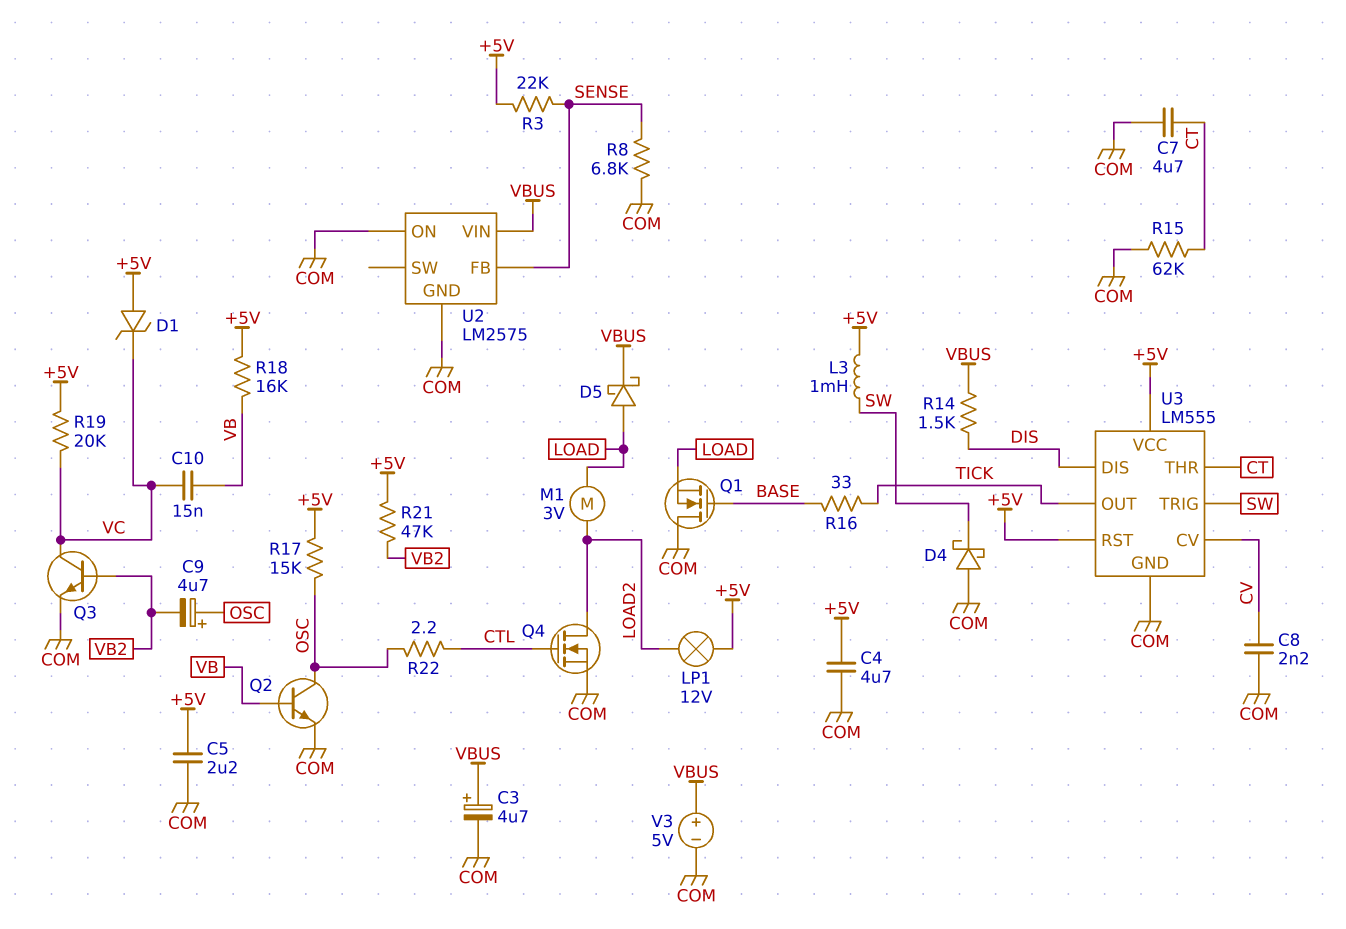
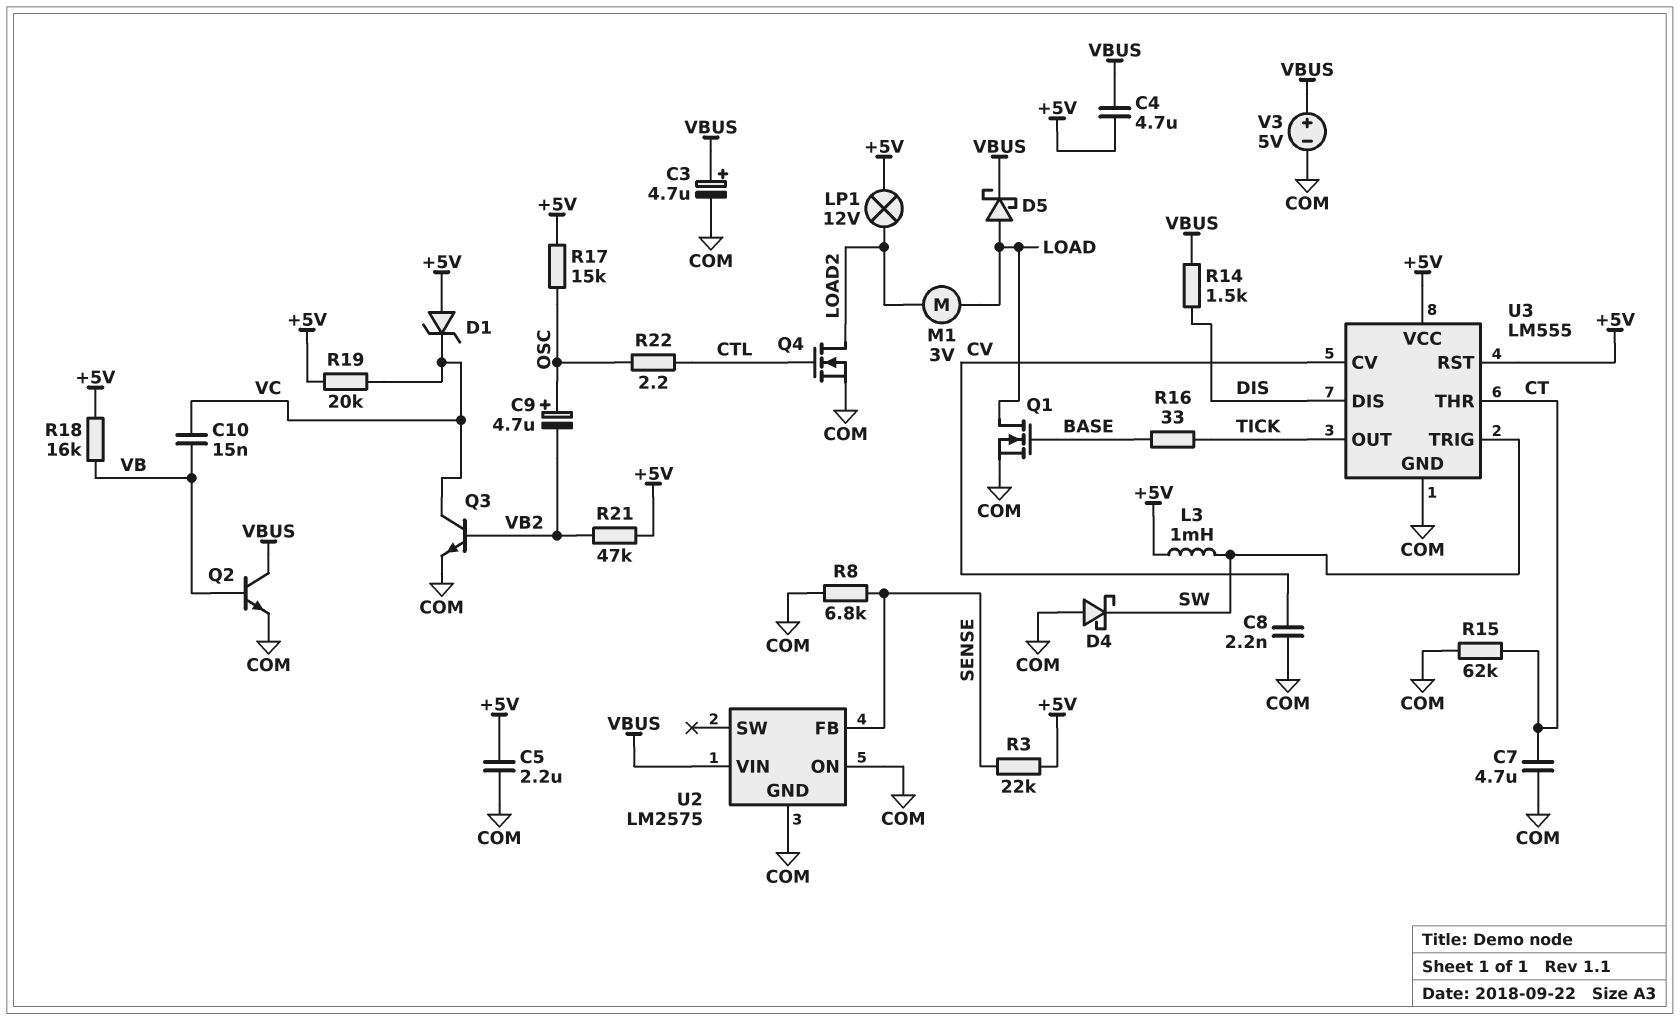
C4: 4.7uF (+5V, COM) -> 4.7uF (+5V, VBUS)
Q1: NMOS (G BASE, D COM, S LOAD) -> NMOS (G BASE, D LOAD, S COM)
Q2: NPN (B VB, C OSC, E COM) -> NPN (B VB, C VBUS, E COM)

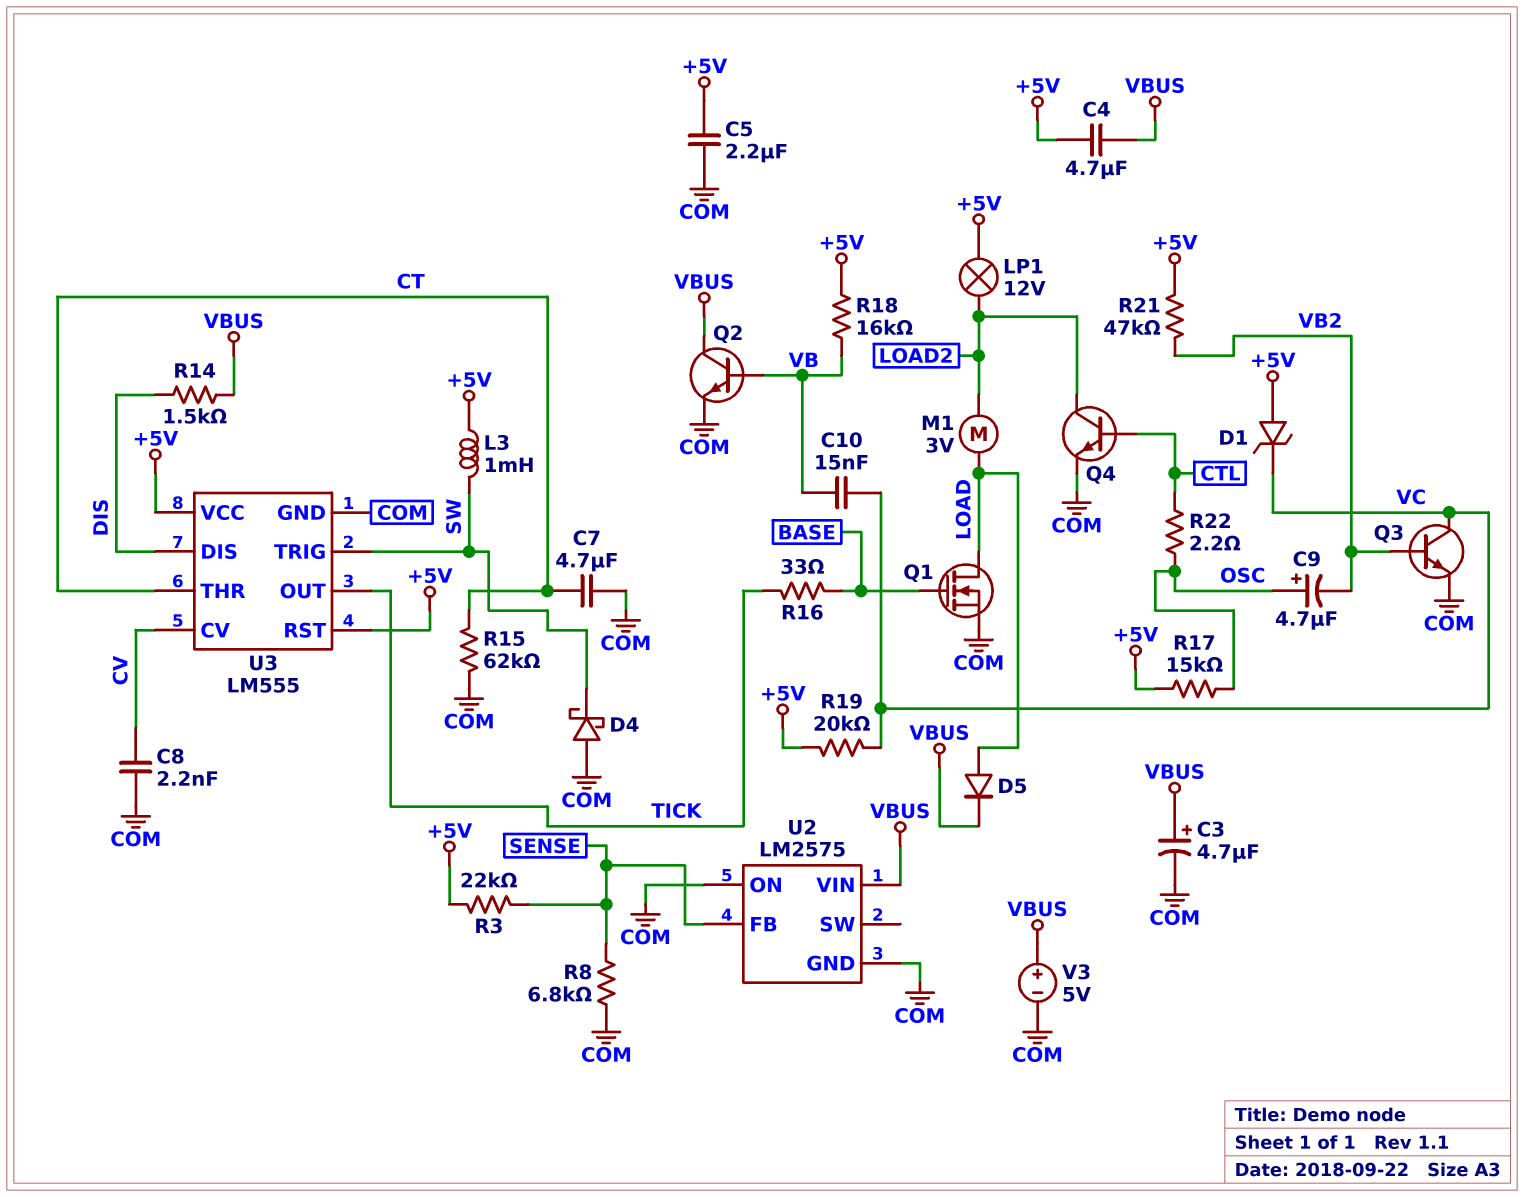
D5: schottky (A LOAD, K VBUS) -> diode (A LOAD, K VBUS)
Q4: NMOS (G CTL, D LOAD2, S COM) -> NPN (B CTL, C LOAD2, E COM)

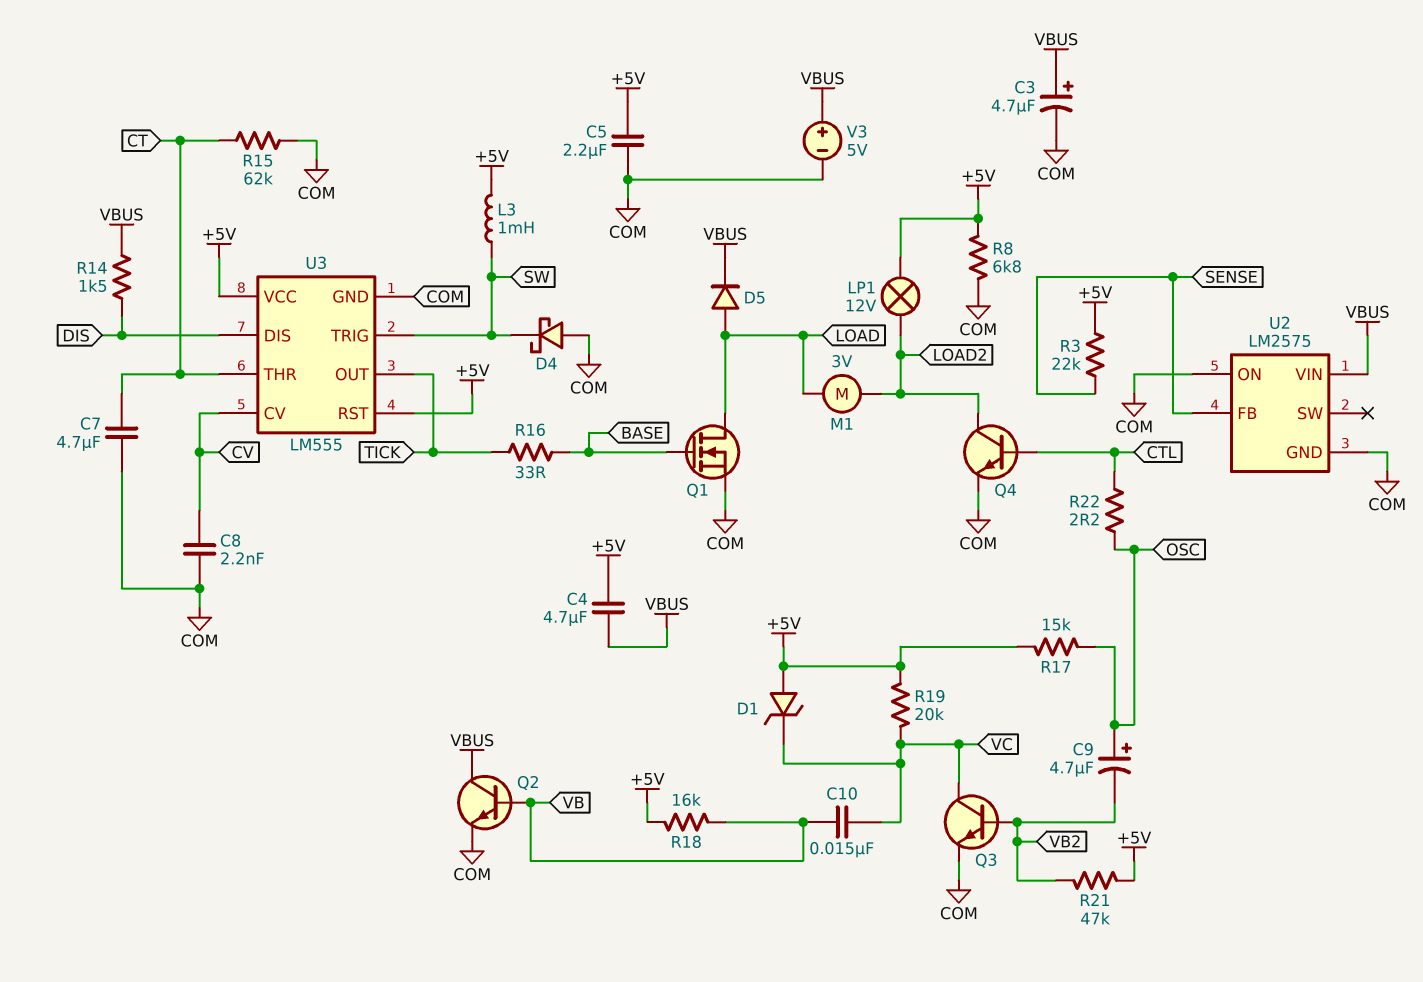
R8: 6.8k (COM, SENSE) -> 6.8k (+5V, COM)

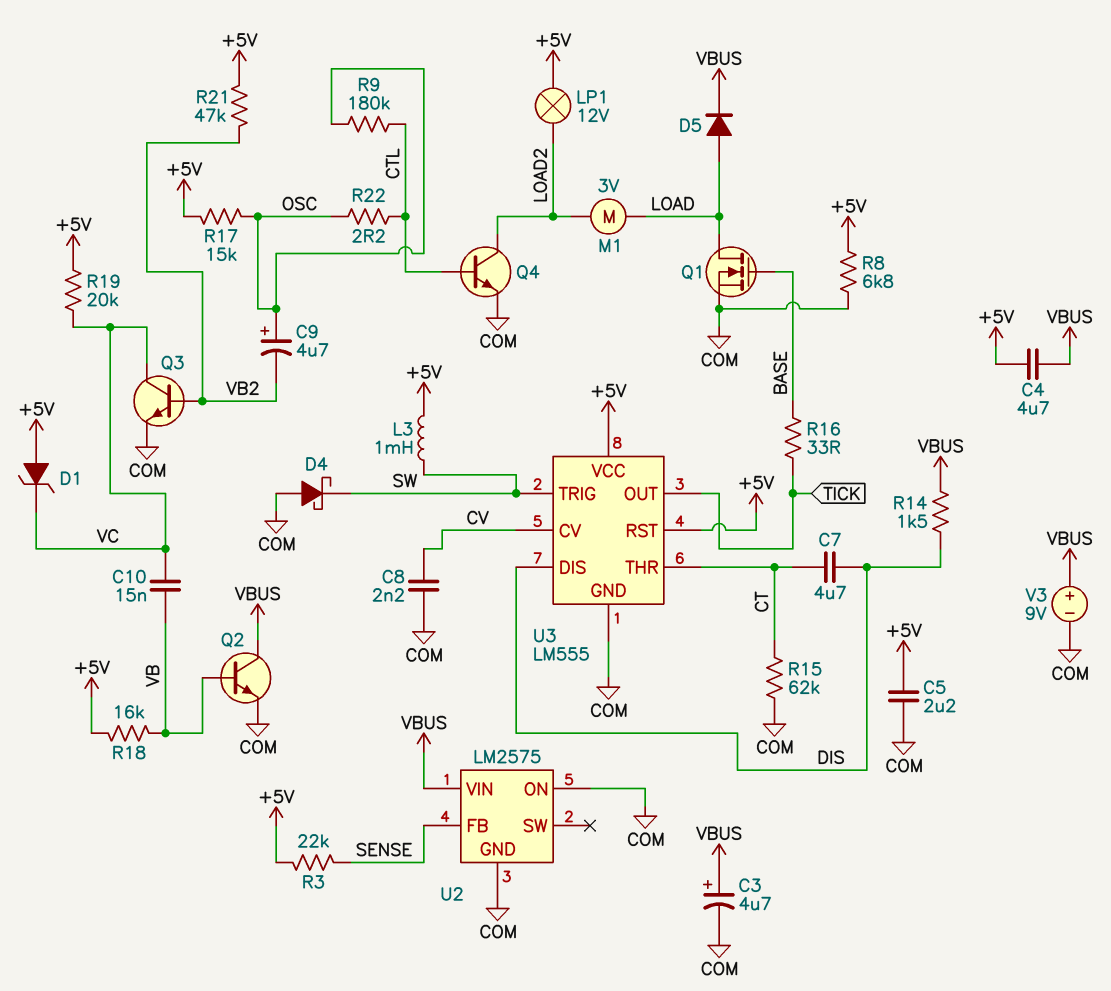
C7: 4.7uF (COM, CT) -> 4.7uF (CT, DIS)
R9: none -> 180k (CTL, OSC)
V3: 5V (plus VBUS, minus COM) -> 9V (plus VBUS, minus COM)

